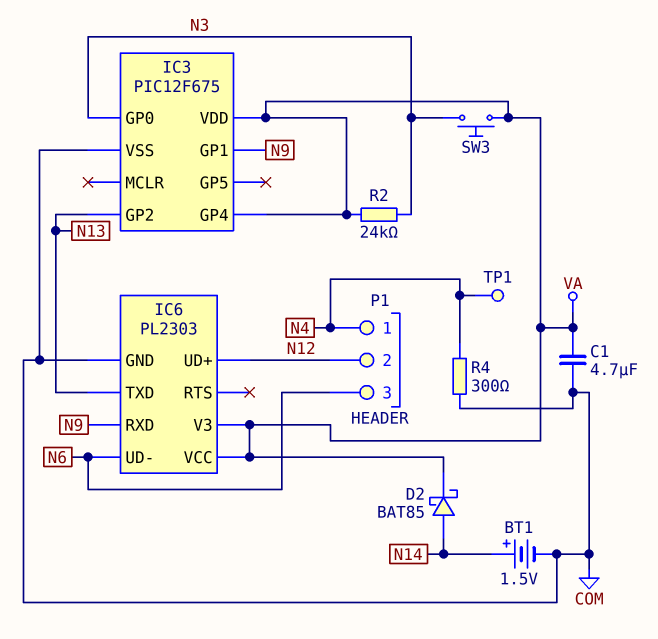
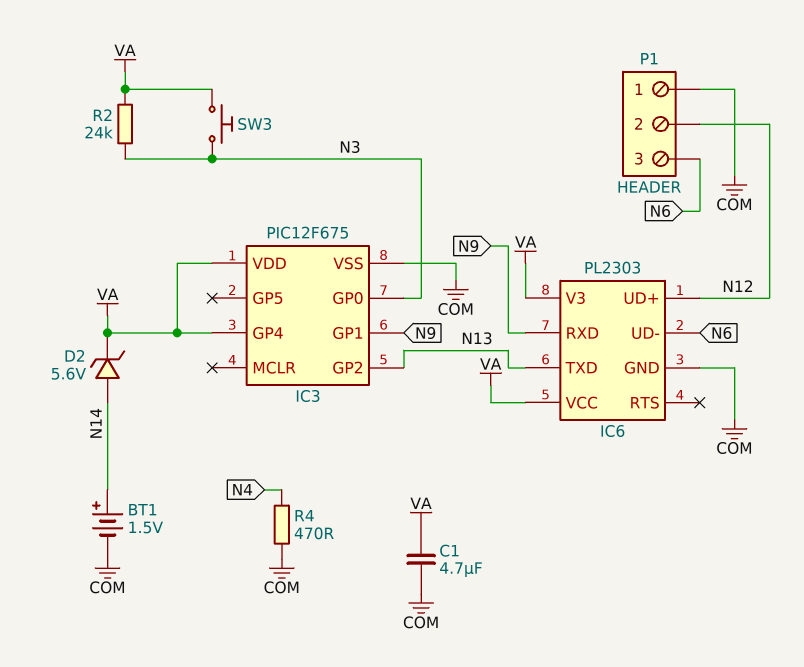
D2: schottky BAT85 (A N14, K VA) -> zener 5.6V (A N14, K VA)
P1 pin 1: N4 -> COM
R4: 300 (COM, N4) -> 470 (COM, N4)
TP1: test point (N4) -> none

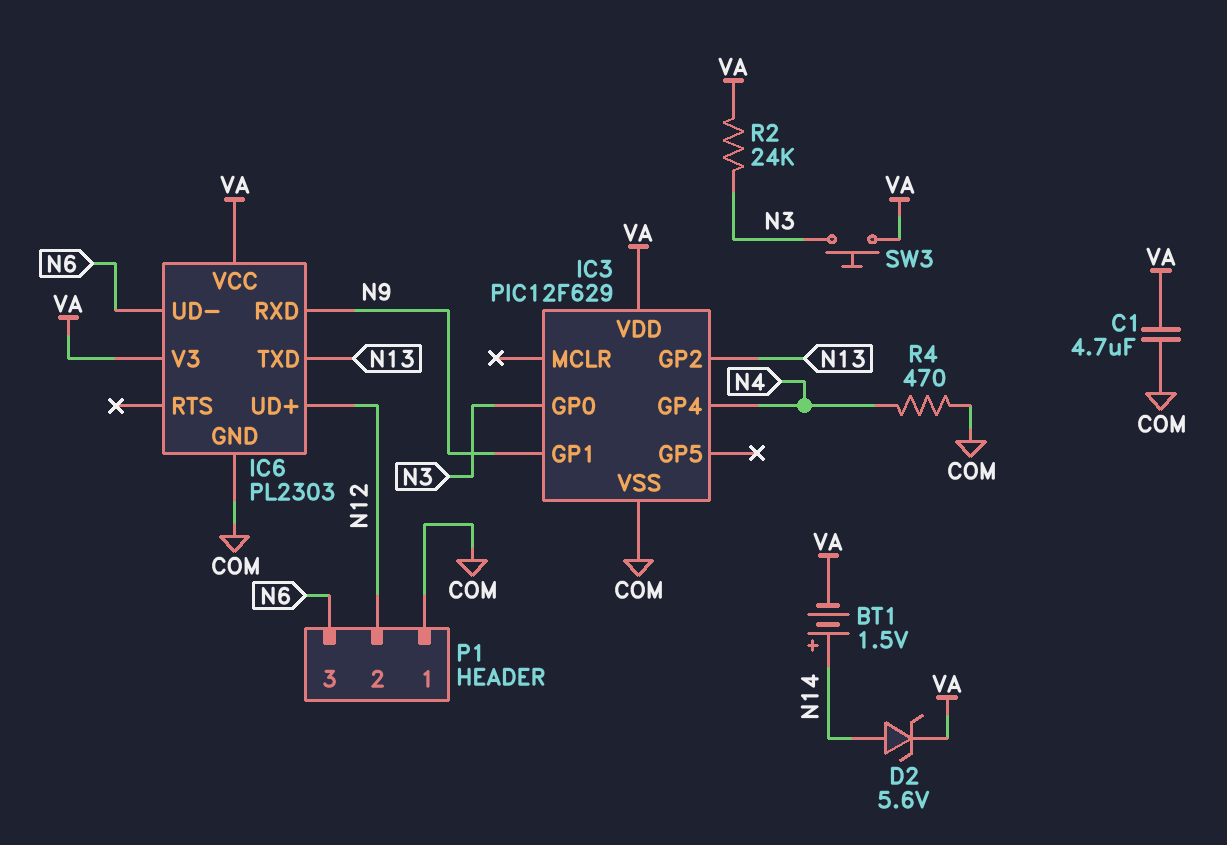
BT1: 1.5V (plus N14, minus COM) -> 1.5V (plus N14, minus VA)
IC3: PIC12F675 -> PIC12F629
IC3 pin GP4: VA -> N4

